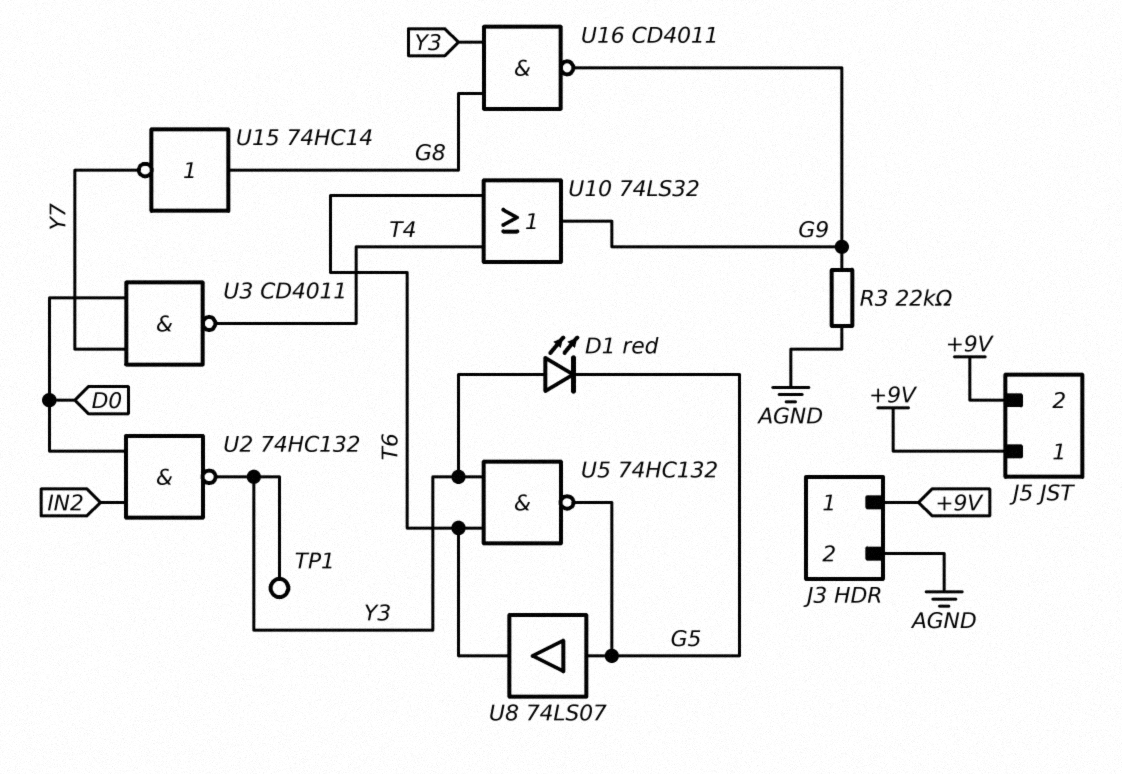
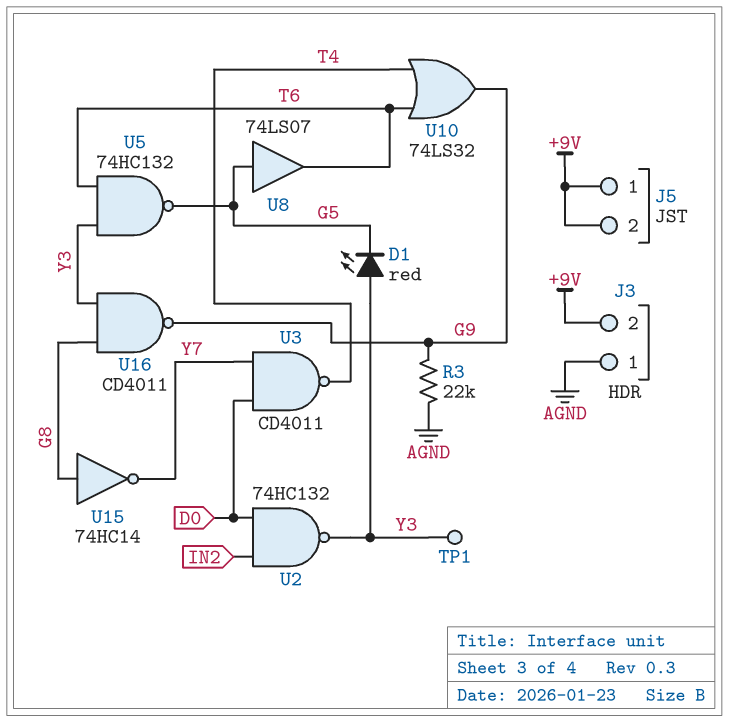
J3 pin 1: +9V -> AGND
J3 pin 2: AGND -> +9V

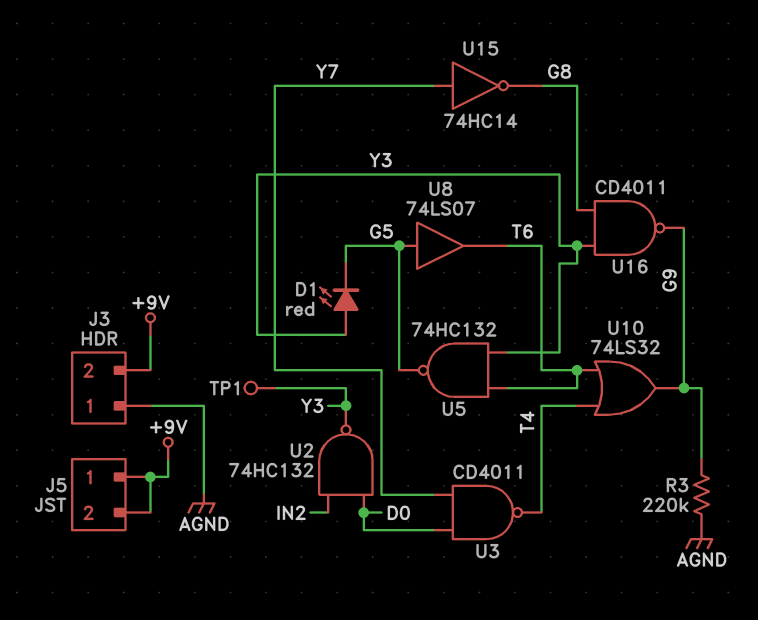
R3: 22k (AGND, G9) -> 220k (AGND, G9)
U15: NOT 74HC14 (in G8, out Y7) -> NOT 74HC14 (in Y7, out G8)

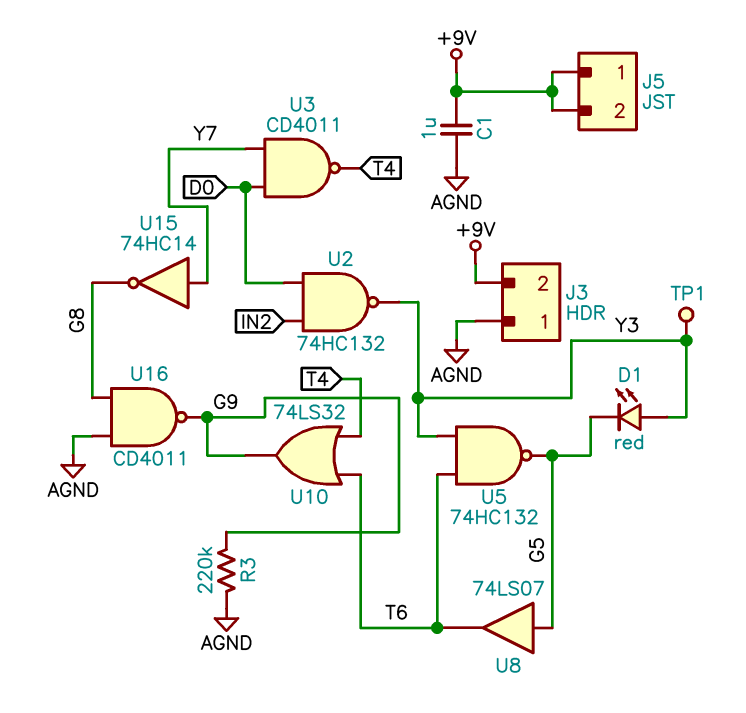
C1: none -> 1uF (+9V, AGND)
U16: NAND CD4011 (in G8, in Y3, out G9) -> NAND CD4011 (in AGND, in G8, out G9)

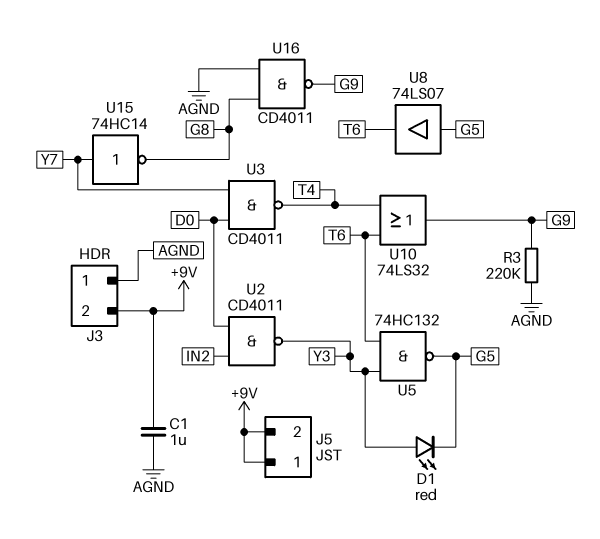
TP1: test point (Y3) -> none
U2: NAND 74HC132 (in D0, in IN2, out Y3) -> NAND CD4011 (in D0, in IN2, out Y3)

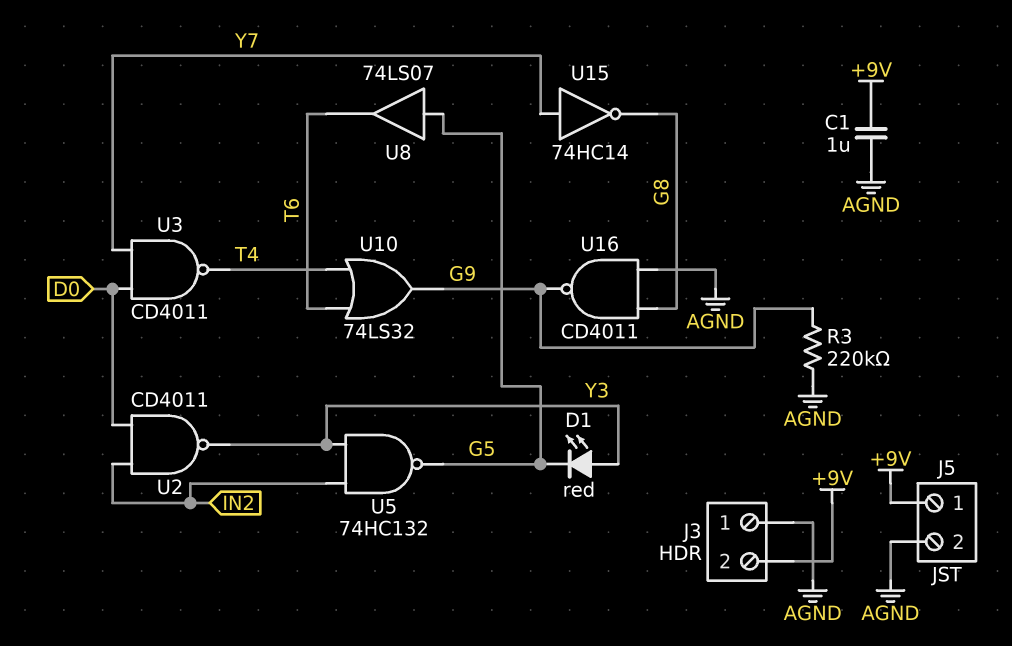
J5 pin 2: +9V -> AGND
U5: NAND 74HC132 (in T6, in Y3, out G5) -> NAND 74HC132 (in IN2, in Y3, out G5)

